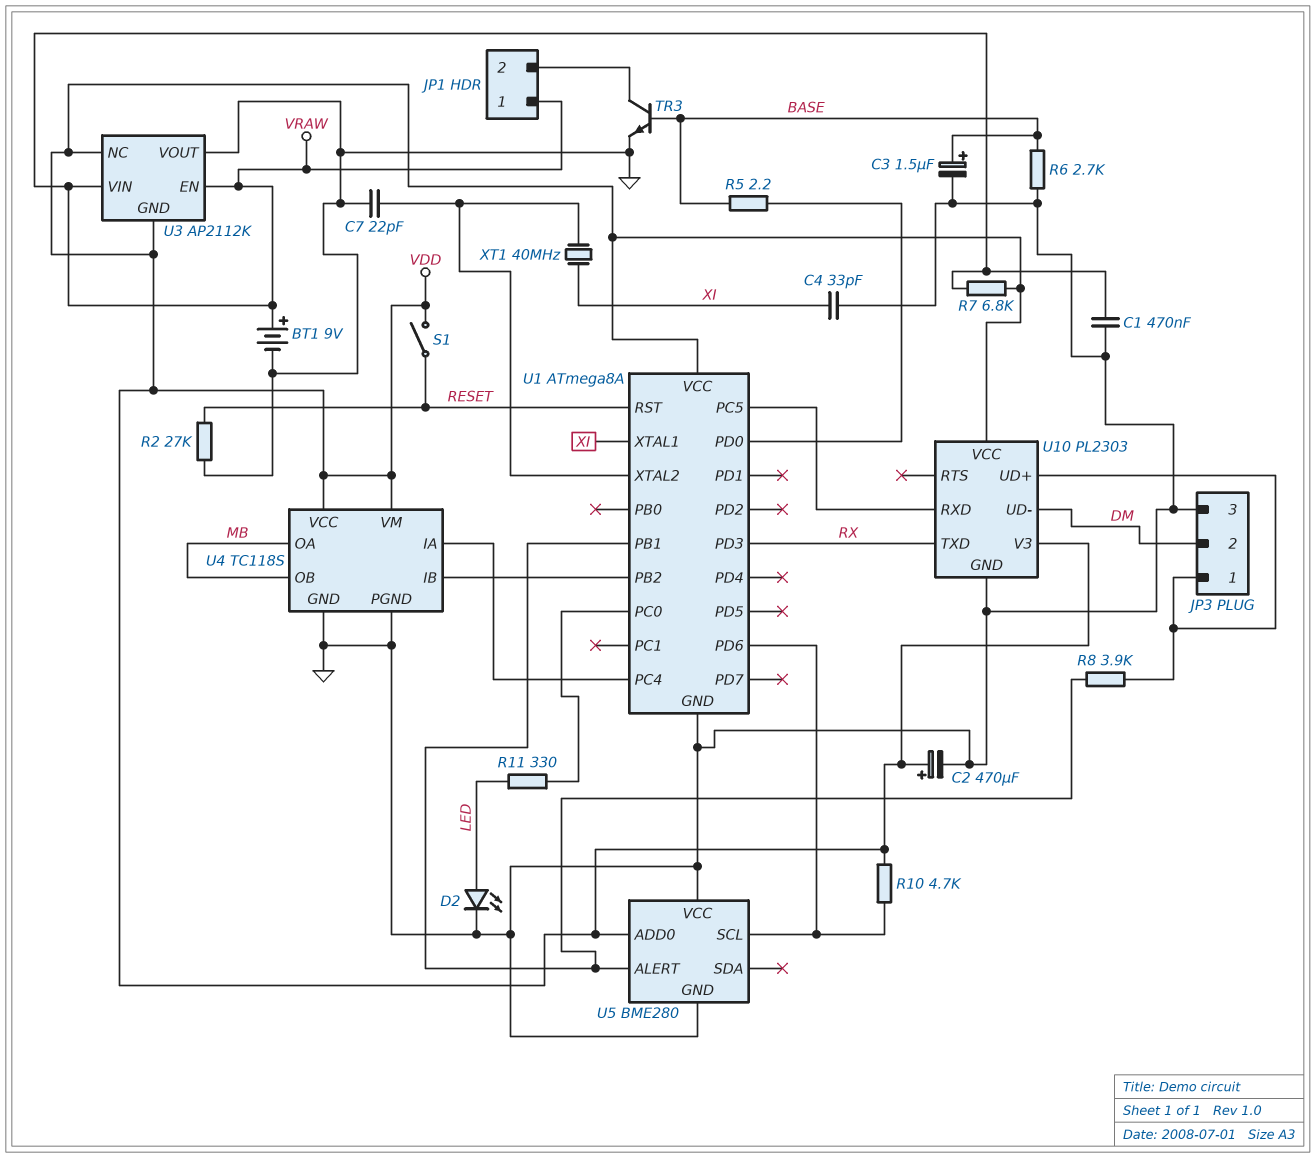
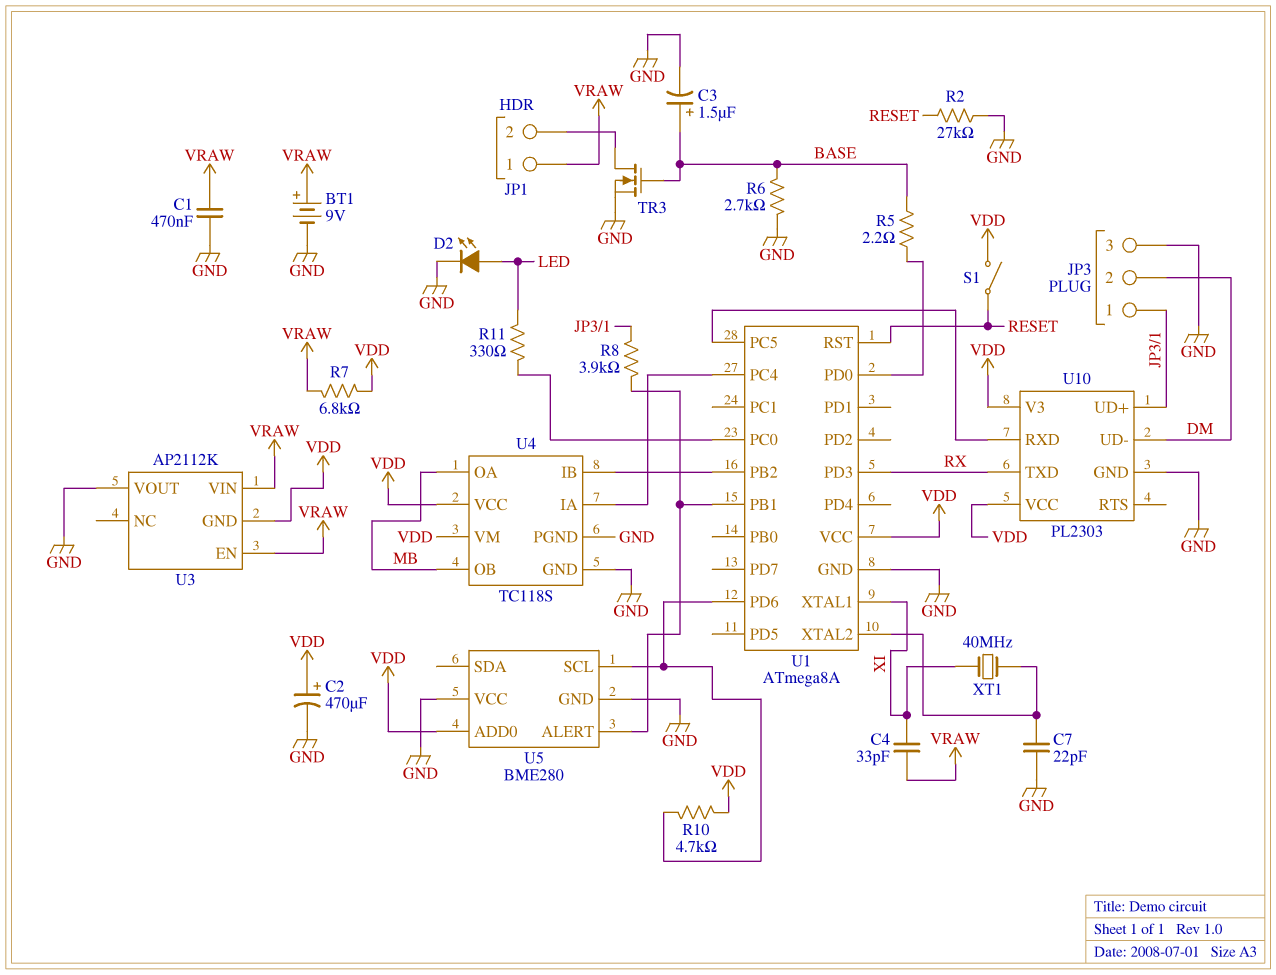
C4: 33pF (GND, XI) -> 33pF (VRAW, XI)
TR3: NPN (B BASE, C JP1/2, E GND) -> NMOS (G BASE, D JP1/2, S GND)
U3 pin NC: VDD -> none

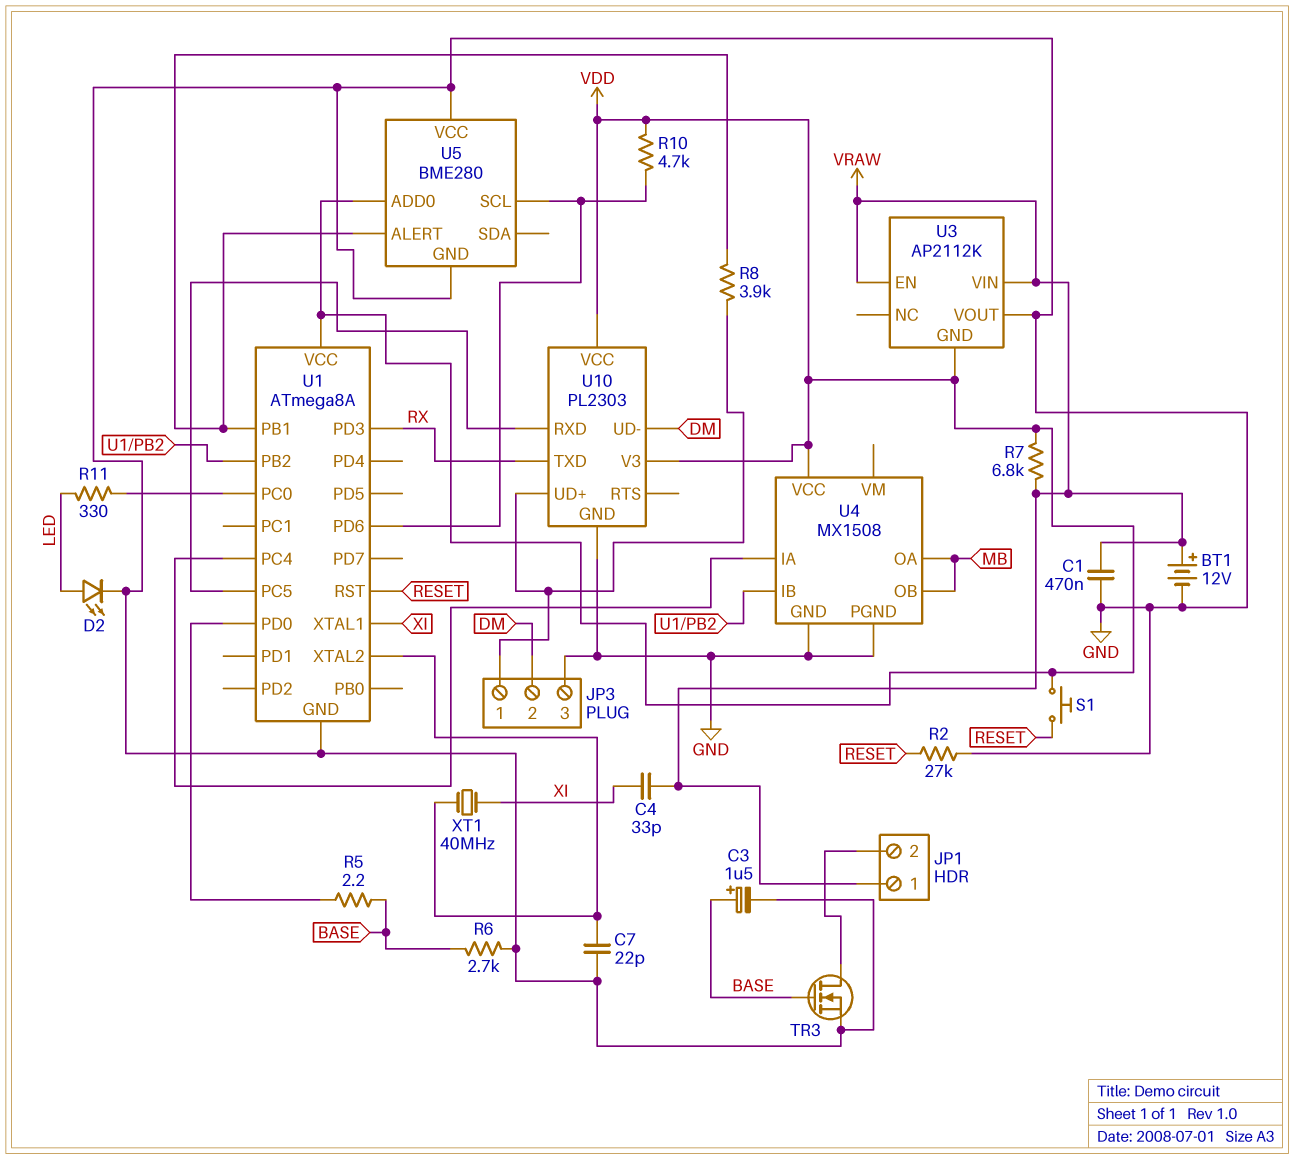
BT1: 9V (plus VRAW, minus GND) -> 12V (plus VRAW, minus GND)
C2: 470uF (plus VDD, minus GND) -> none
S1: switch (RESET, VDD) -> button (RESET, VDD)
U4: TC118S -> MX1508
U4 pin VM: VDD -> none

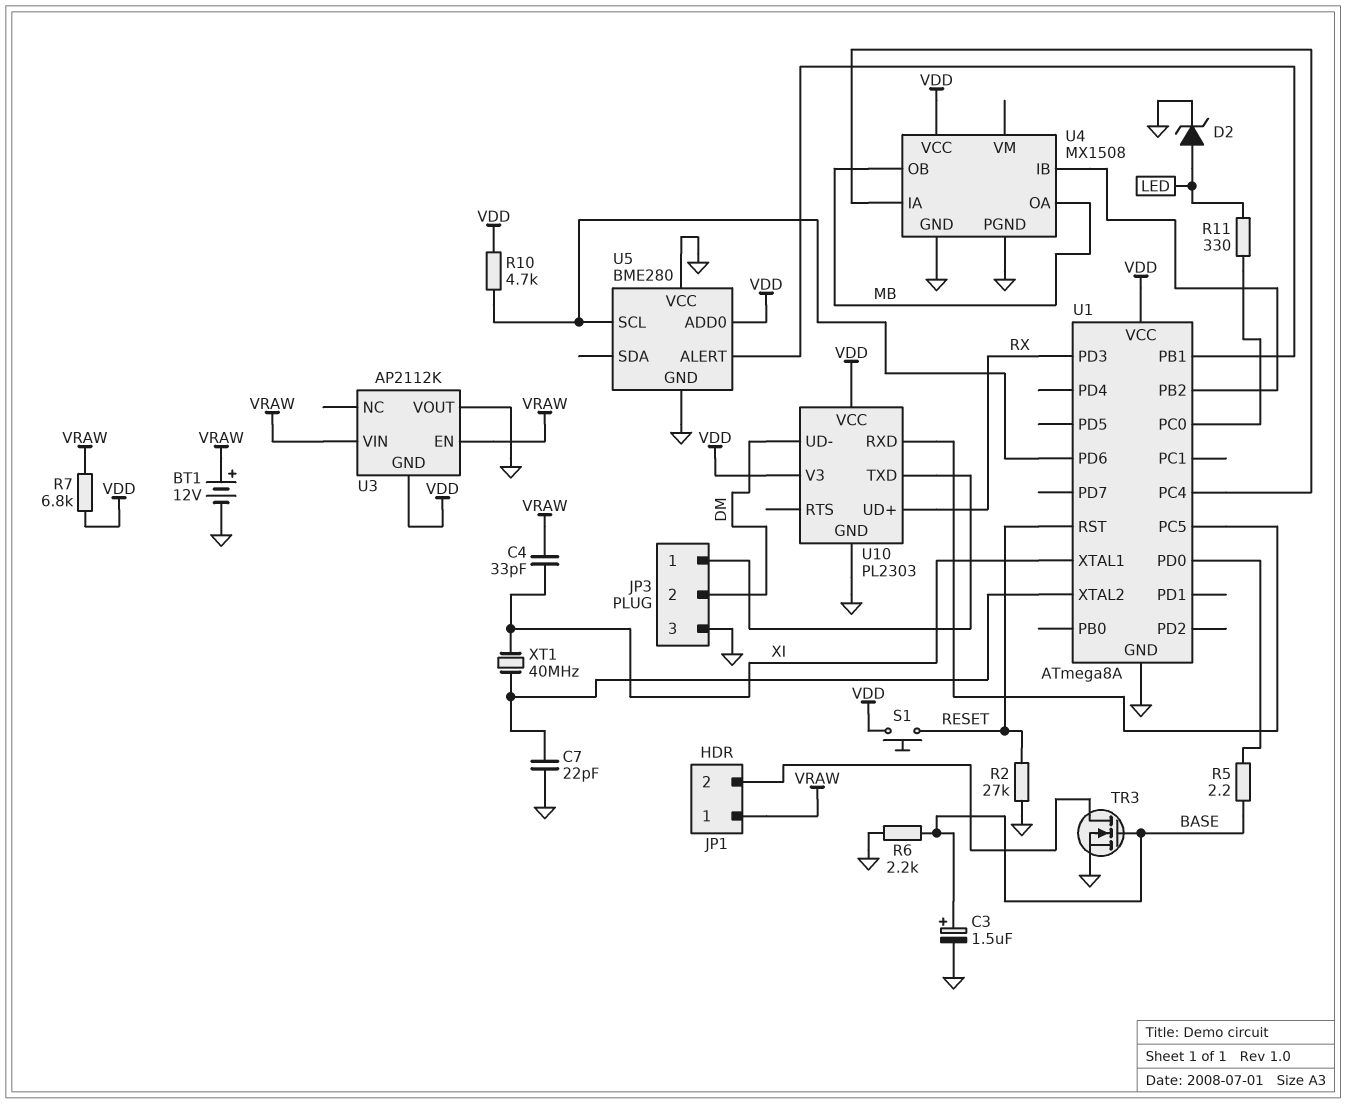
C1: 470nF (GND, VRAW) -> none
D2: LED (A LED, K GND) -> zener (A LED, K GND)
R6: 2.7k (BASE, GND) -> 2.2k (BASE, GND)
R8: 3.9k (JP3/1, U1/PB1) -> none
U10 pin TXD: RX -> JP3/1
U10 pin UD+: JP3/1 -> RX

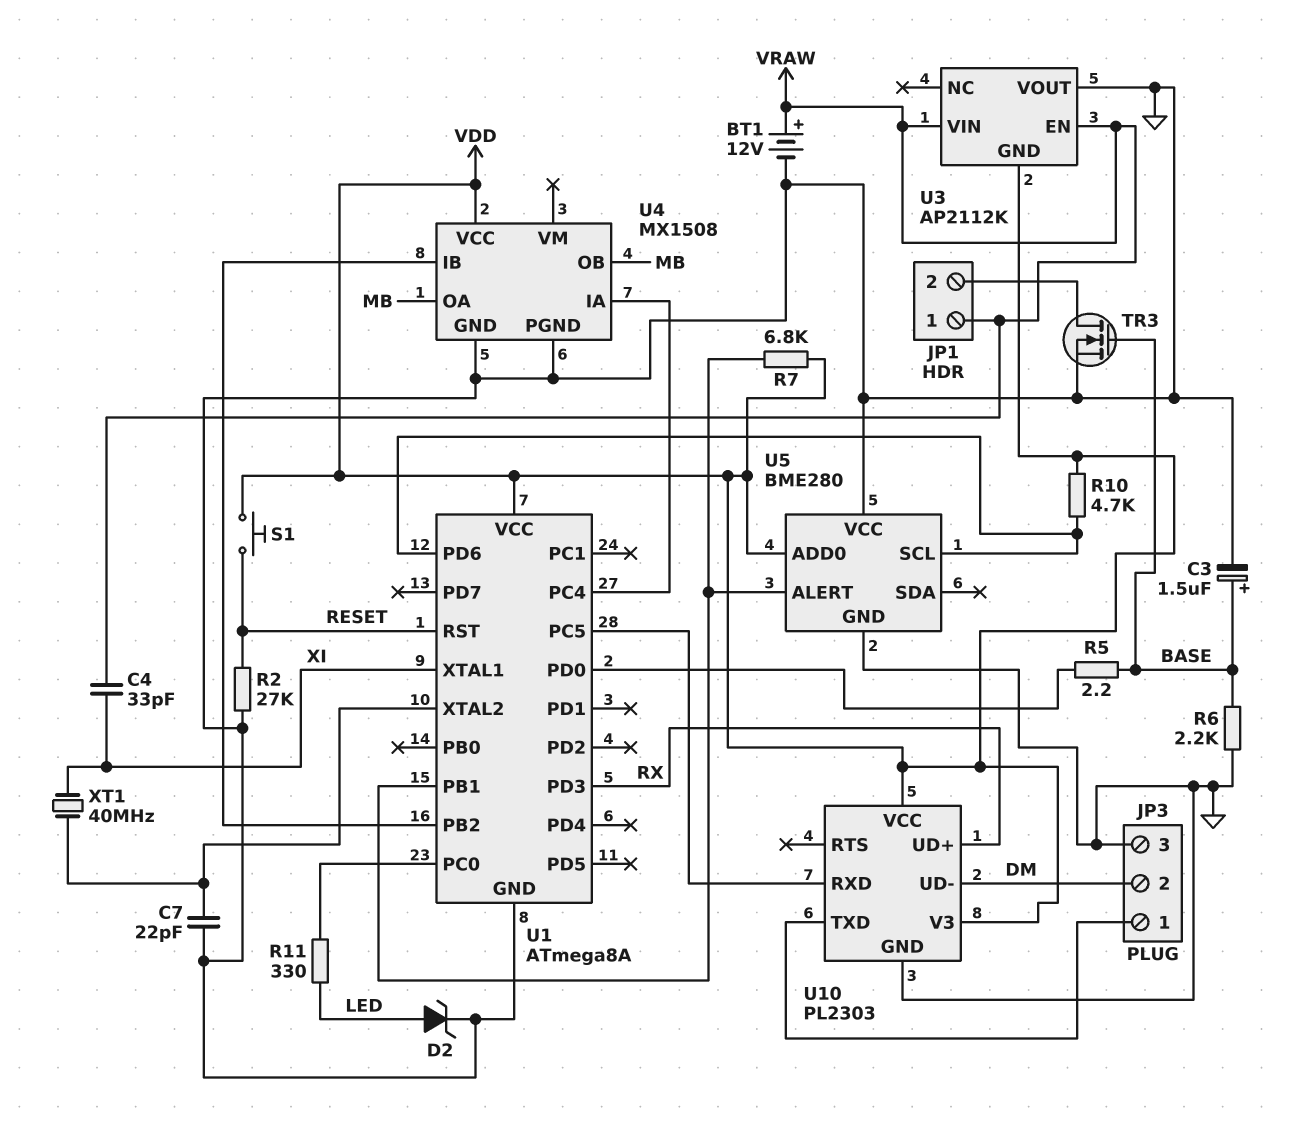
R7: 6.8k (VDD, VRAW) -> 6.8k (U1/PB1, VDD)

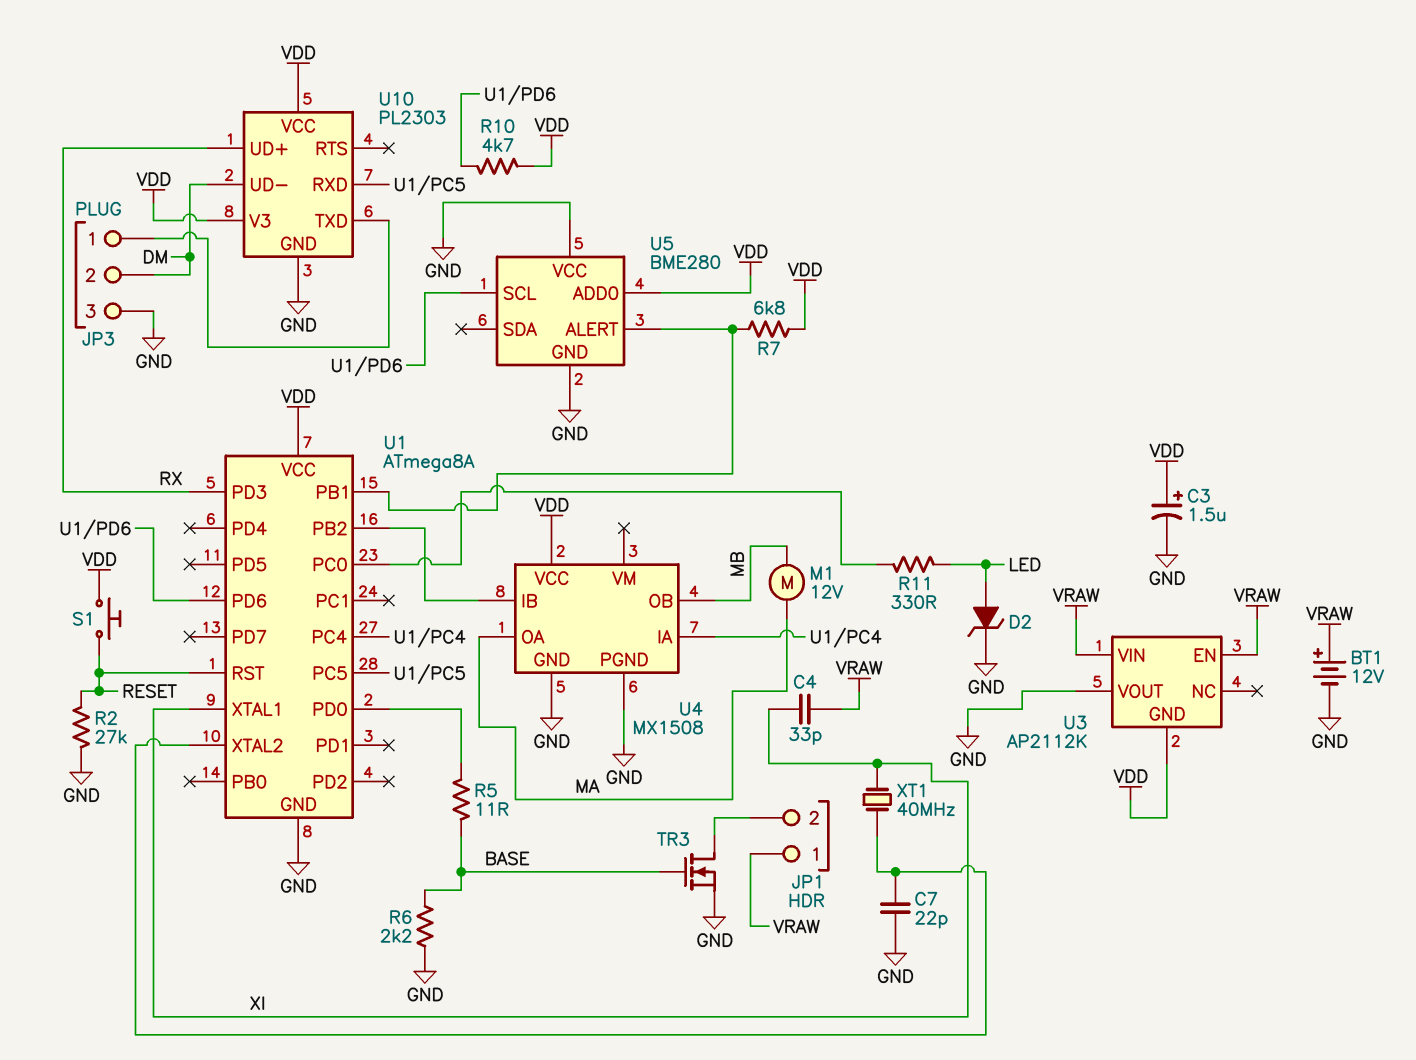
C3: 1.5uF (plus BASE, minus GND) -> 1.5uF (plus VDD, minus GND)
M1: none -> motor 12V (MA, MB)
R5: 2.2 (BASE, U1/PD0) -> 11 (BASE, U1/PD0)
U4 pin OA: MB -> MA

